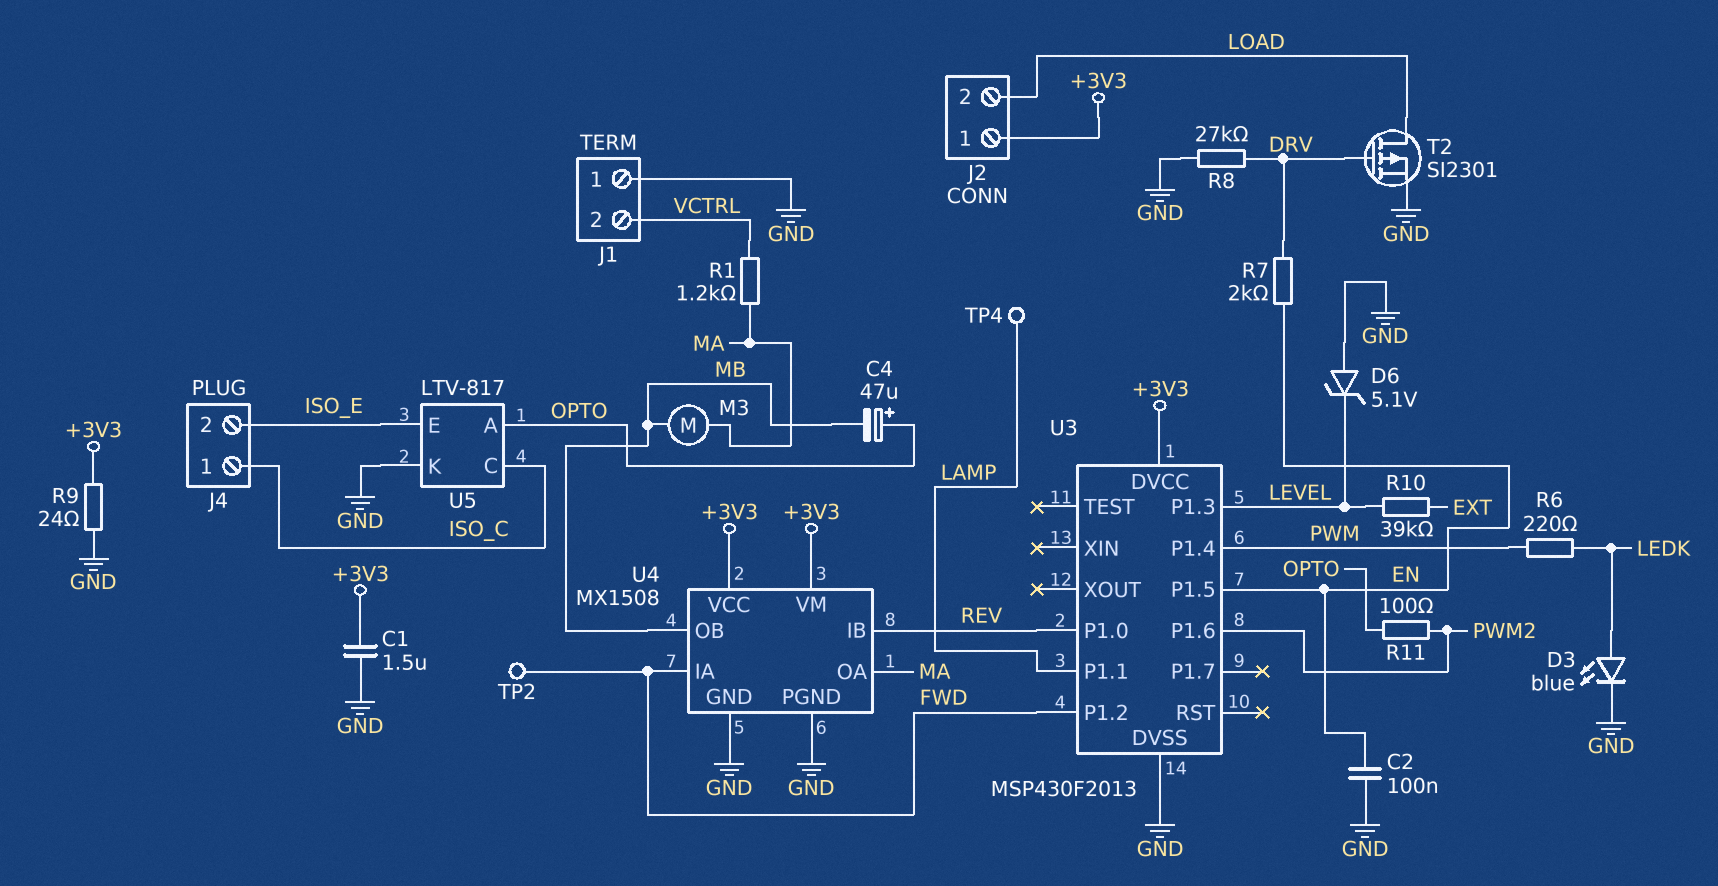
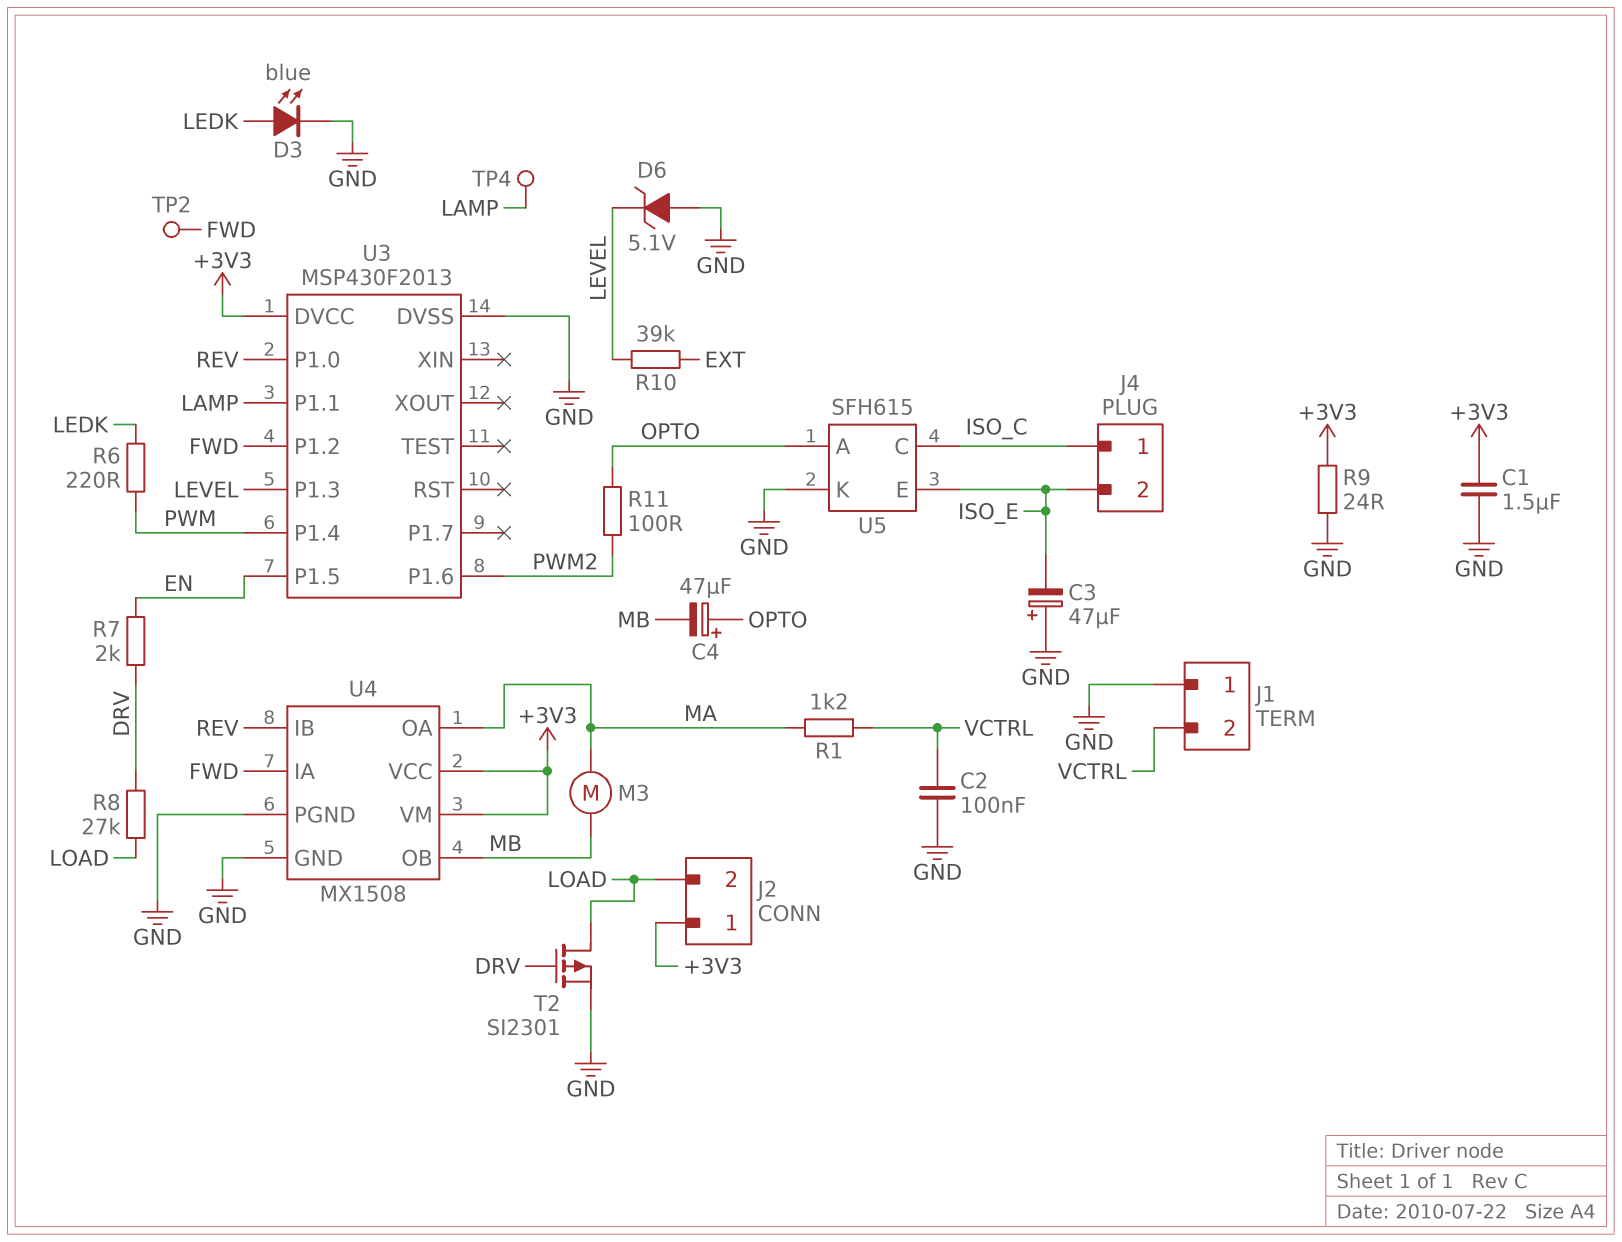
C2: 100nF (EN, GND) -> 100nF (GND, VCTRL)
C3: none -> 47uF (plus GND, minus ISO_E)
R8: 27k (DRV, GND) -> 27k (DRV, LOAD)
U5: LTV-817 -> SFH615

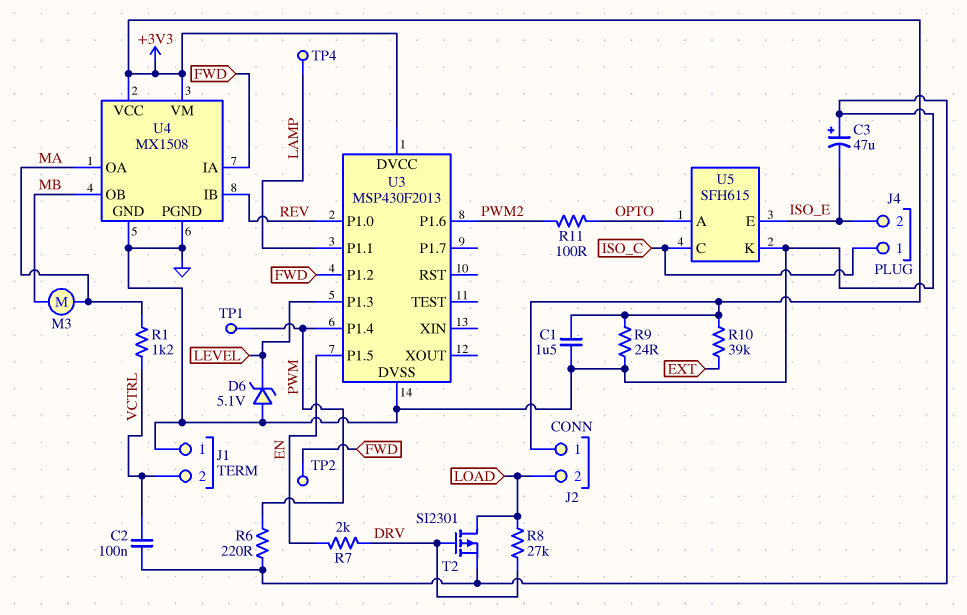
C4: 47uF (plus OPTO, minus MB) -> none
D3: LED blue (A LEDK, K GND) -> none
R6: 220 (LEDK, PWM) -> 220 (GND, PWM)
R10: 39k (EXT, LEVEL) -> 39k (+3V3, EXT)
TP1: none -> test point (PWM)

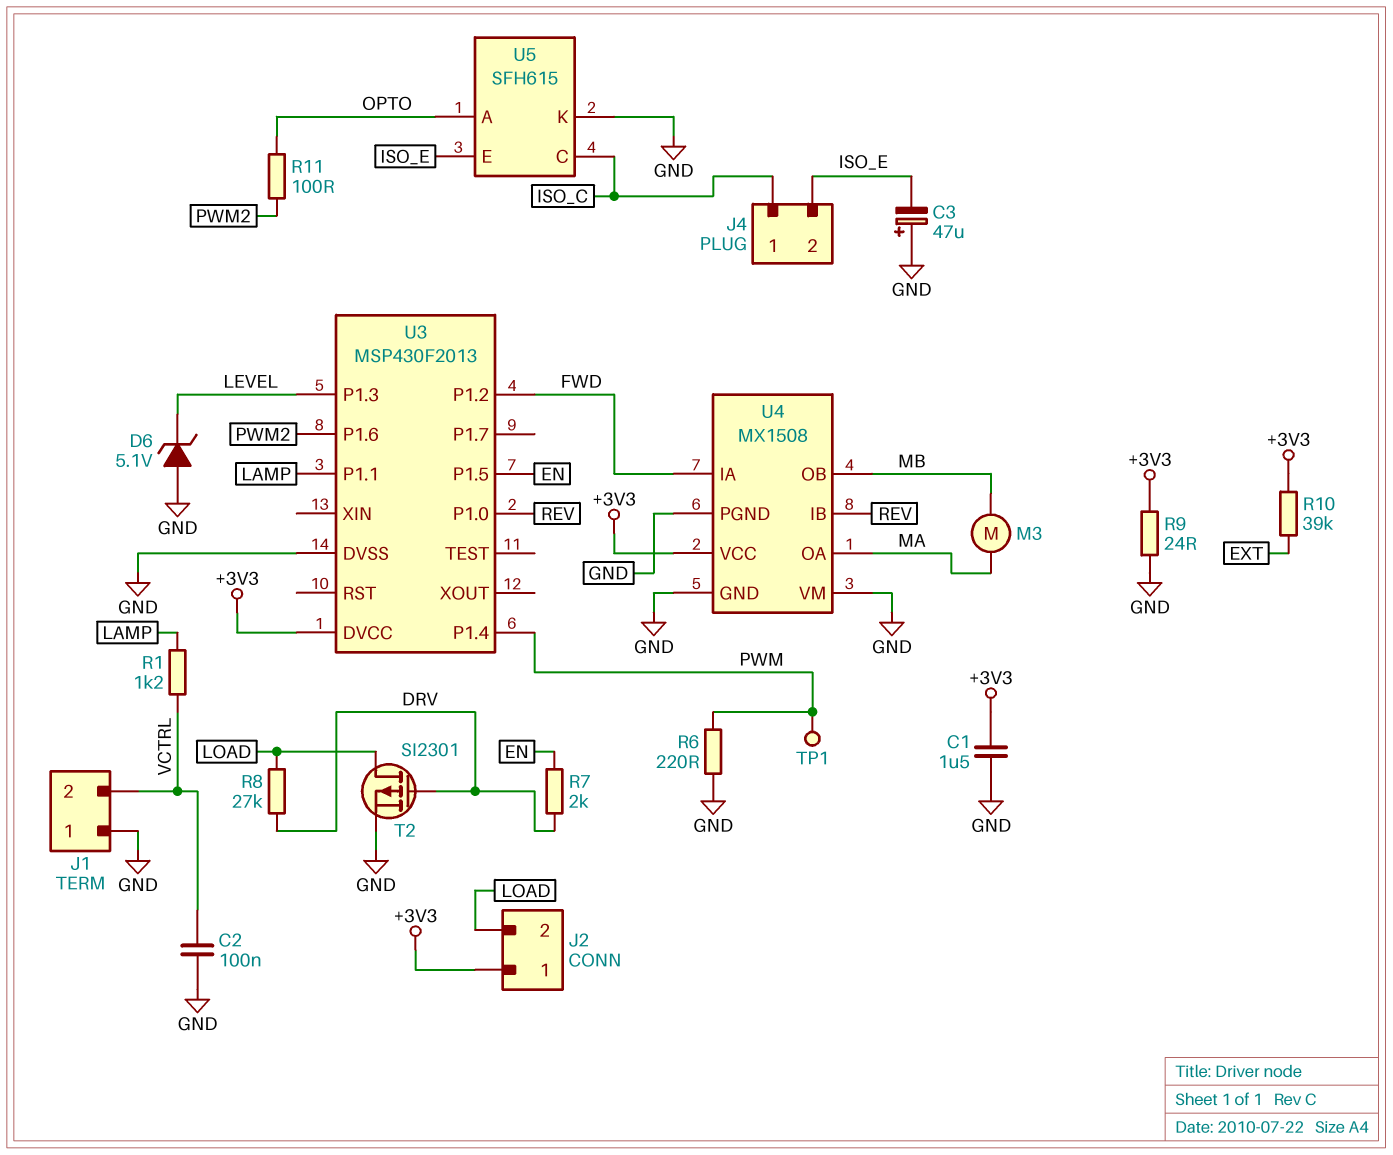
R1: 1.2k (MA, VCTRL) -> 1.2k (LAMP, VCTRL)
TP2: test point (FWD) -> none
TP4: test point (LAMP) -> none
U4 pin VM: +3V3 -> GND

